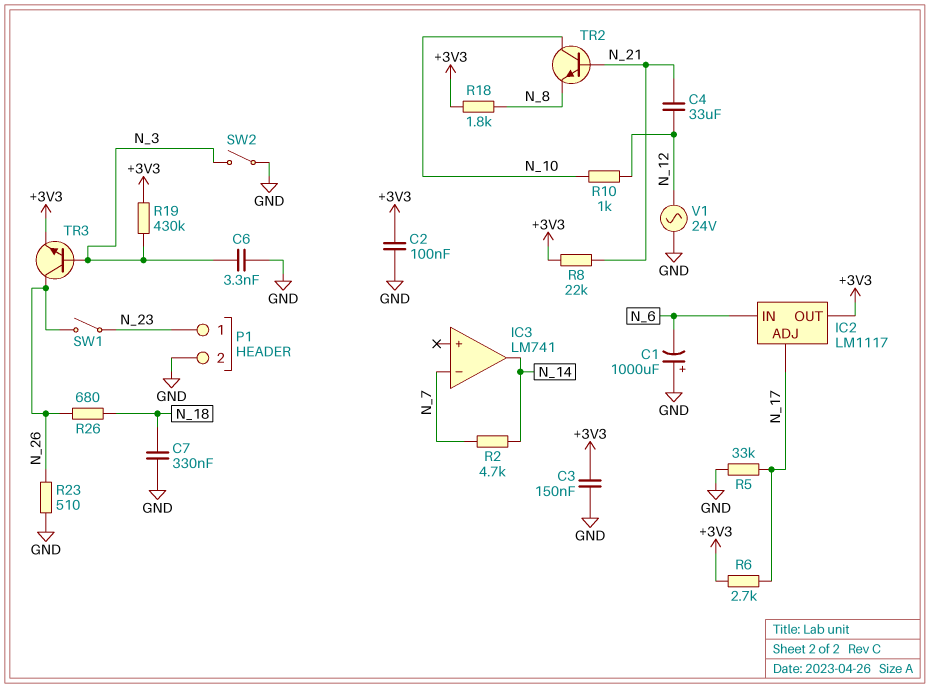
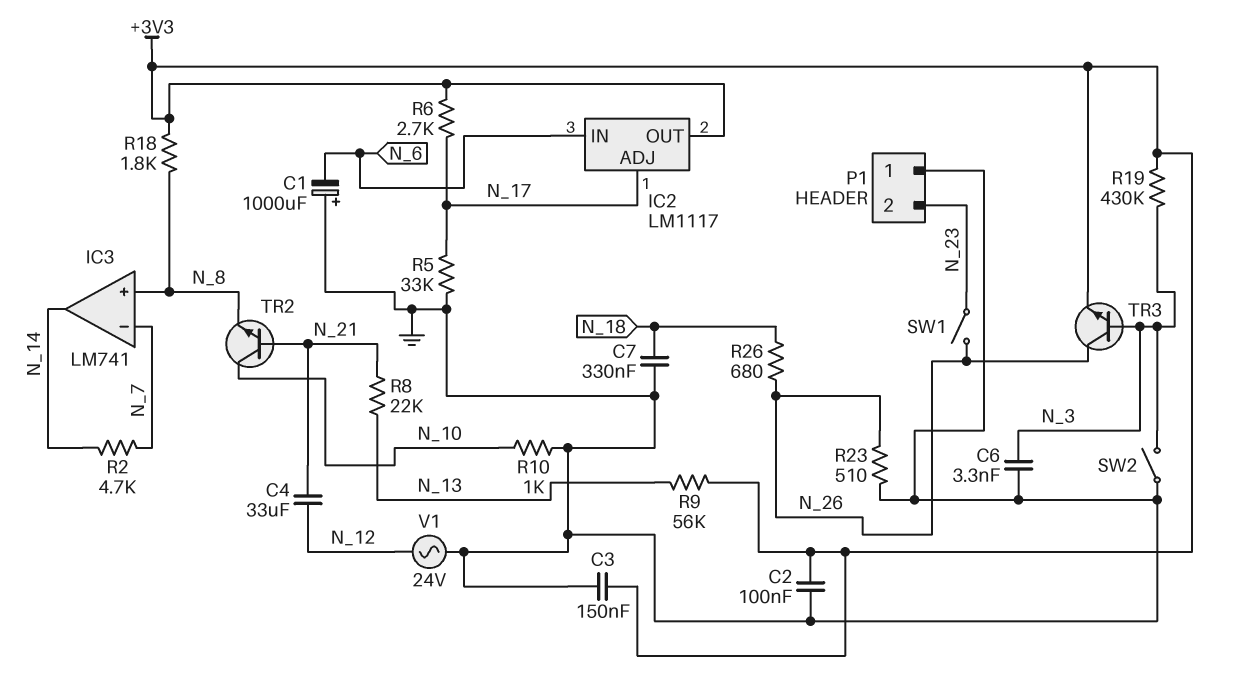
IC3 pin in+: none -> N_8
P1 pin 1: N_23 -> GND
P1 pin 2: GND -> N_23
R8: 22k (+3V3, N_21) -> 22k (N_13, N_21)
R9: none -> 56k (+3V3, N_13)
R10: 1k (N_10, N_12) -> 1k (GND, N_10)

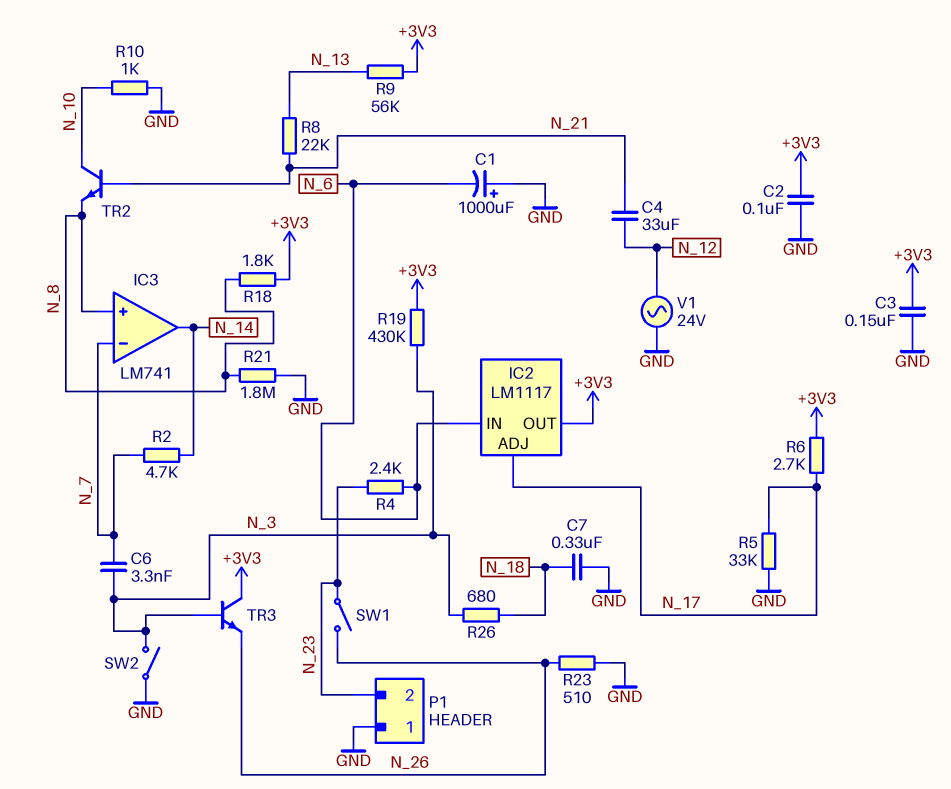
C6: 3.3nF (GND, N_3) -> 3.3nF (N_3, N_7)
R4: none -> 2.4k (N_6, N_23)
R21: none -> 1.8M (GND, N_8)
R26: 680 (N_18, N_26) -> 680 (N_3, N_18)
TR3: NPN (B N_3, C N_26, E +3V3) -> NPN (B N_3, C +3V3, E N_26)

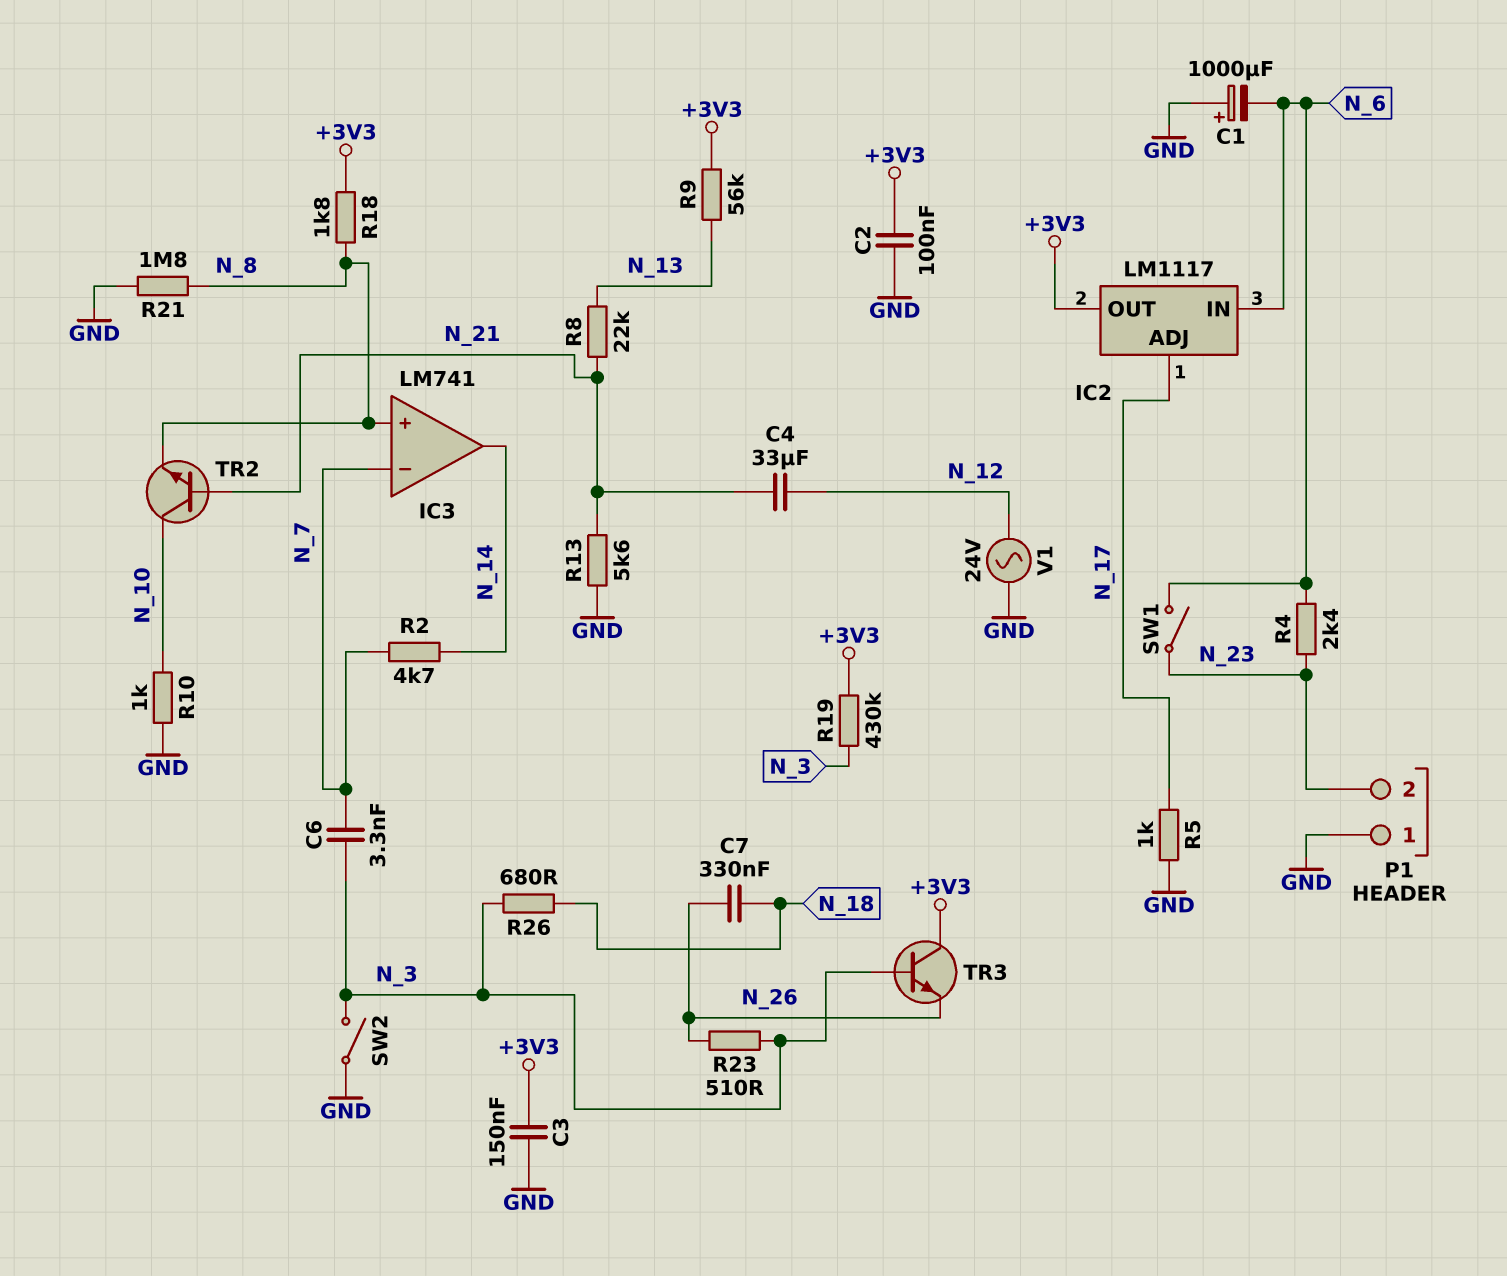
C7: 330nF (GND, N_18) -> 330nF (N_18, N_26)
R5: 33k (GND, N_17) -> 1k (GND, N_17)
R6: 2.7k (+3V3, N_17) -> none
R13: none -> 5.6k (GND, N_21)
R23: 510 (GND, N_26) -> 510 (N_3, N_26)
SW1: switch (N_23, N_26) -> switch (N_6, N_23)

